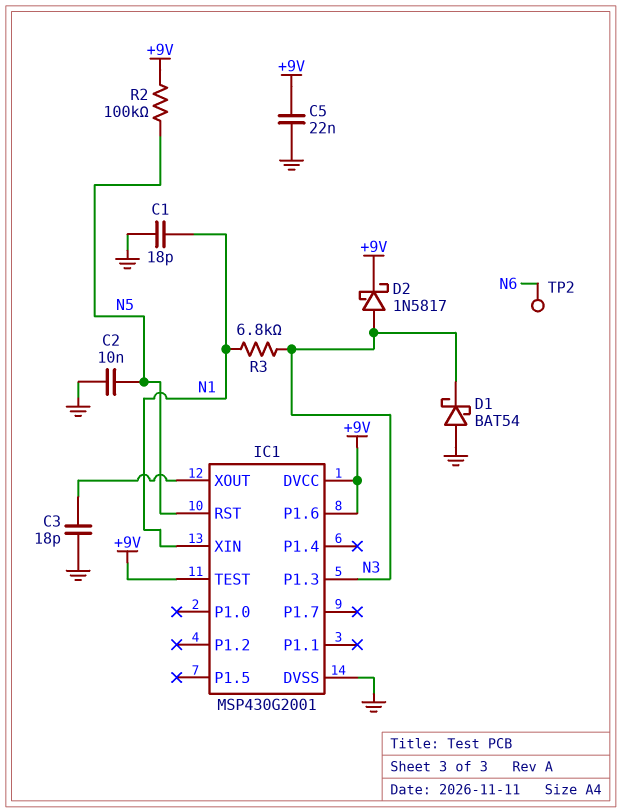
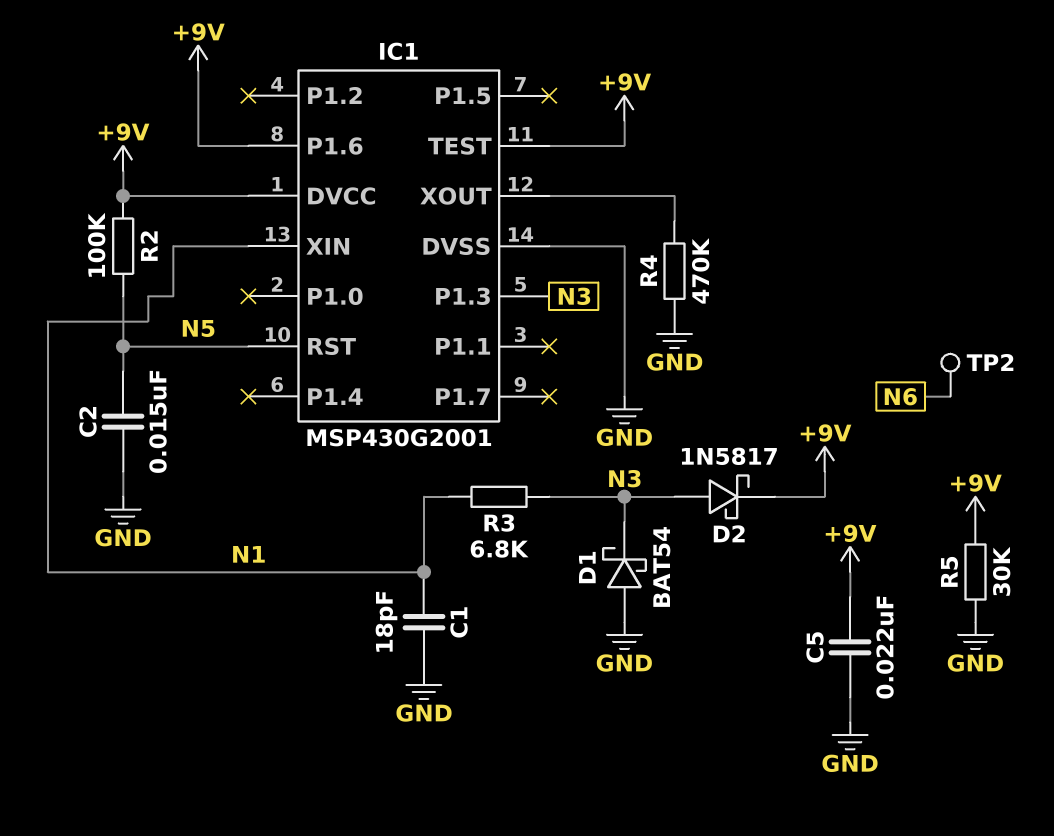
C2: 10nF (GND, N5) -> 15nF (GND, N5)
C3: 18pF (GND, IC1/XOUT) -> none
R4: none -> 470k (GND, IC1/XOUT)
R5: none -> 30k (+9V, GND)

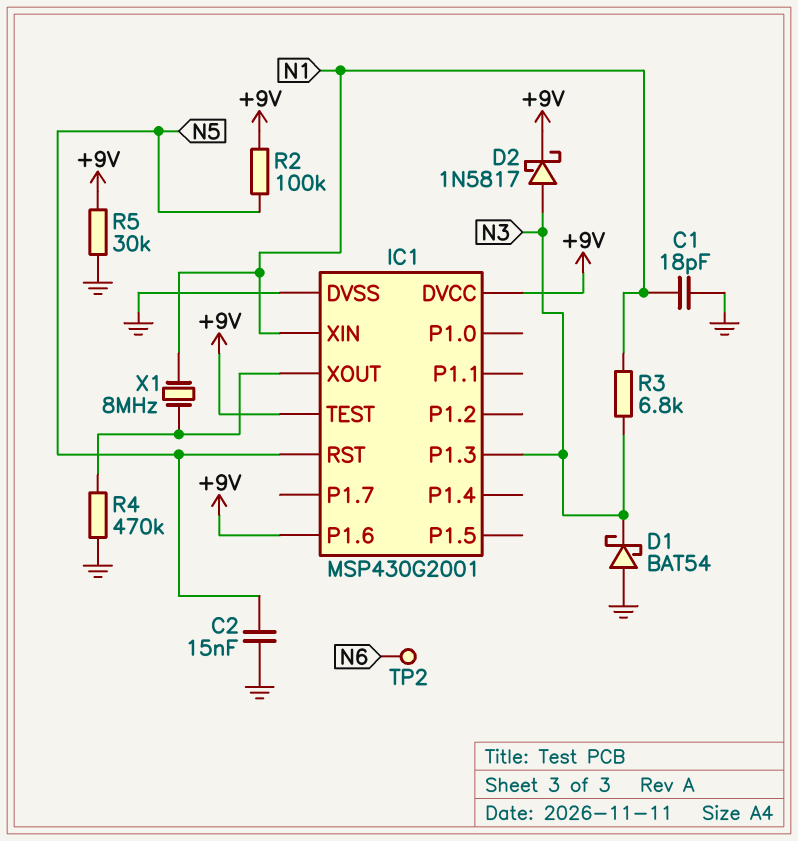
C5: 22nF (+9V, GND) -> none
X1: none -> 8MHz (IC1/XOUT, N1)

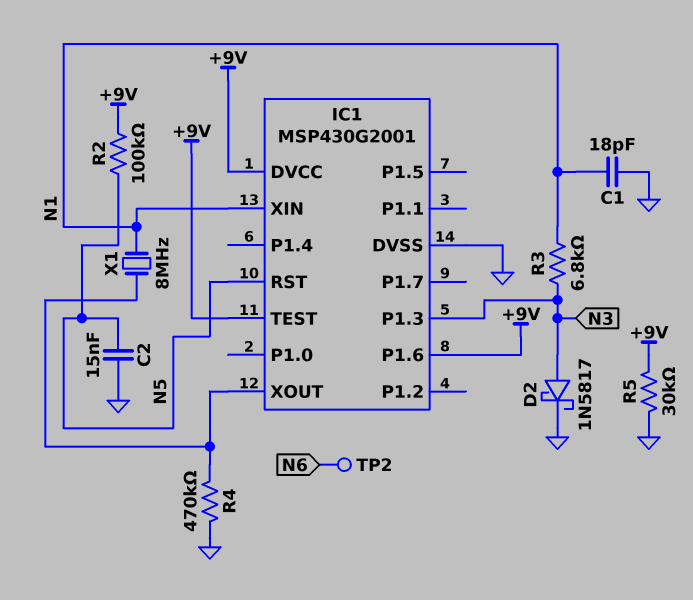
D1: schottky BAT54 (A GND, K N3) -> none
D2: schottky 1N5817 (A N3, K +9V) -> schottky 1N5817 (A N3, K GND)

